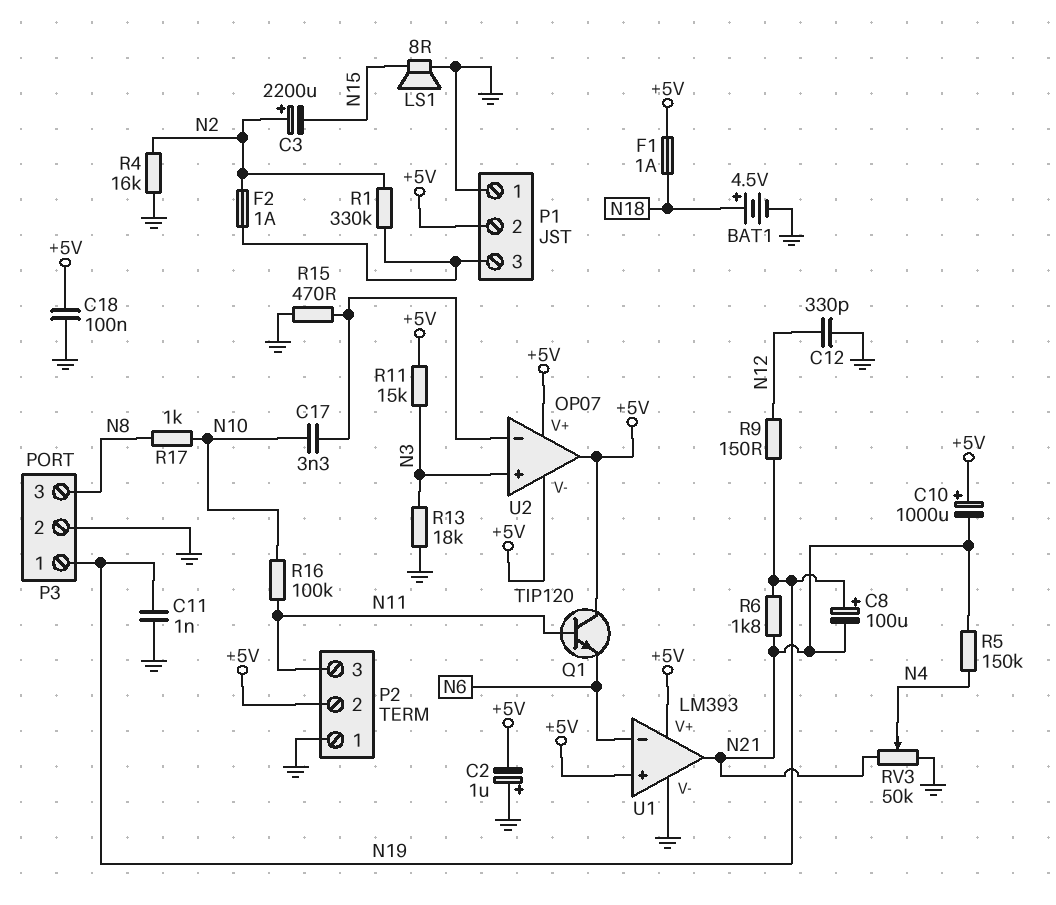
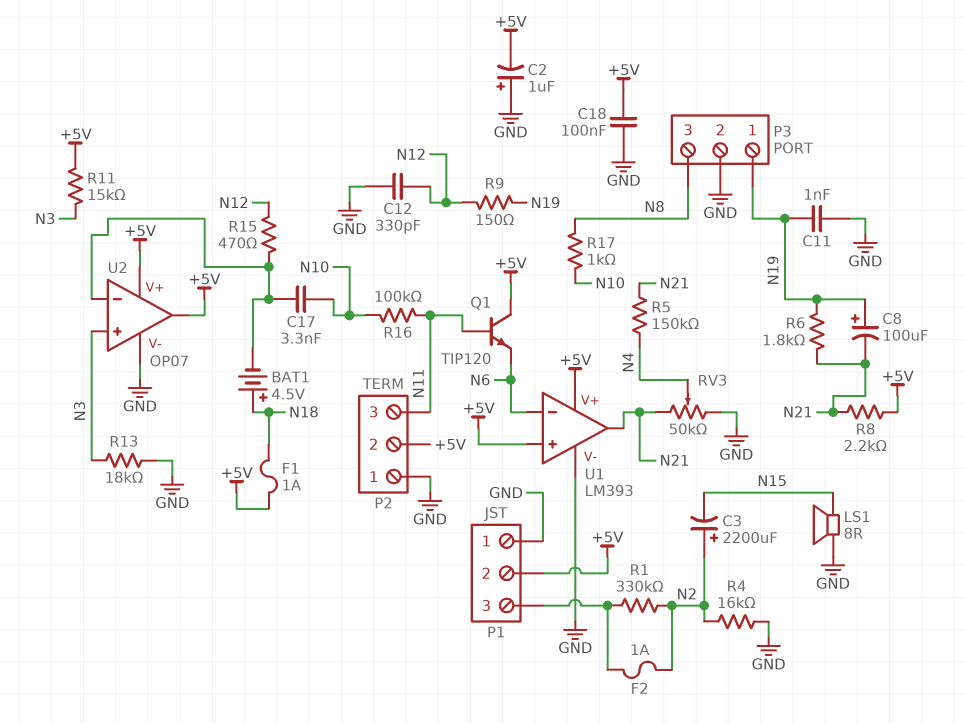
BAT1: 4.5V (plus N18, minus GND) -> 4.5V (plus N18, minus U2/in-)
C10: 1000uF (plus +5V, minus N21) -> none
R8: none -> 2.2k (+5V, N21)
R15: 470 (GND, U2/in-) -> 470 (N12, U2/in-)
U2 pin V-: +5V -> GND

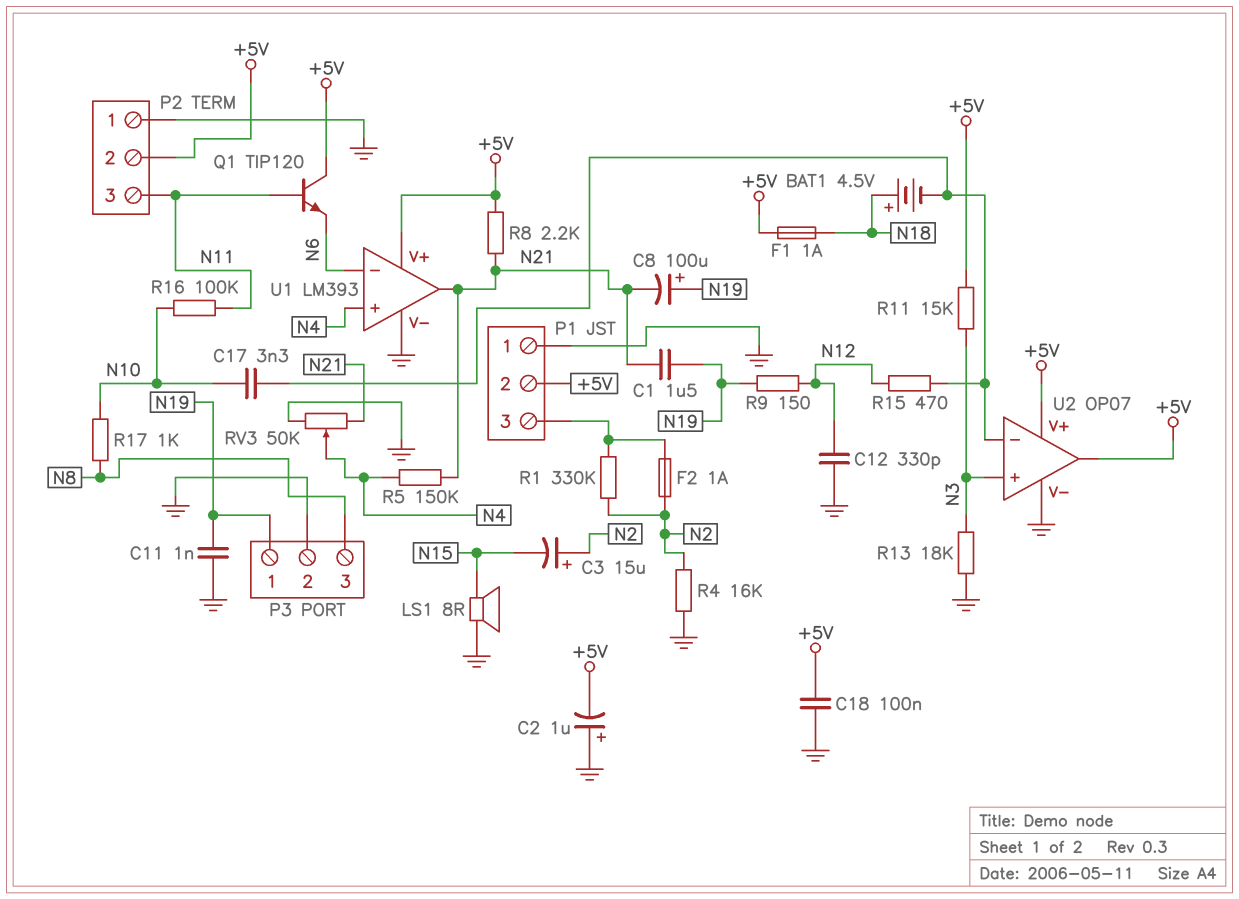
C1: none -> 1.5uF (N19, N21)
C3: 2200uF (plus N2, minus N15) -> 15uF (plus N2, minus N15)
R6: 1.8k (N19, N21) -> none
U1 pin in+: +5V -> N4

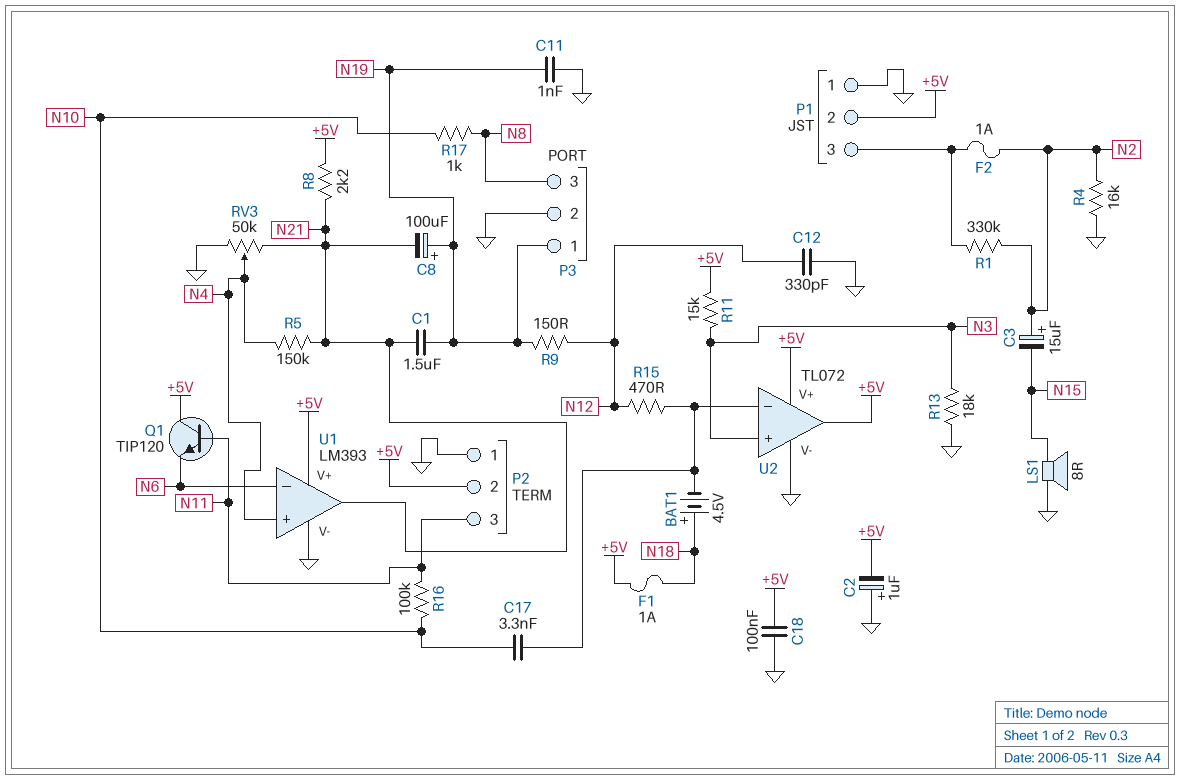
U2: OP07 -> TL072

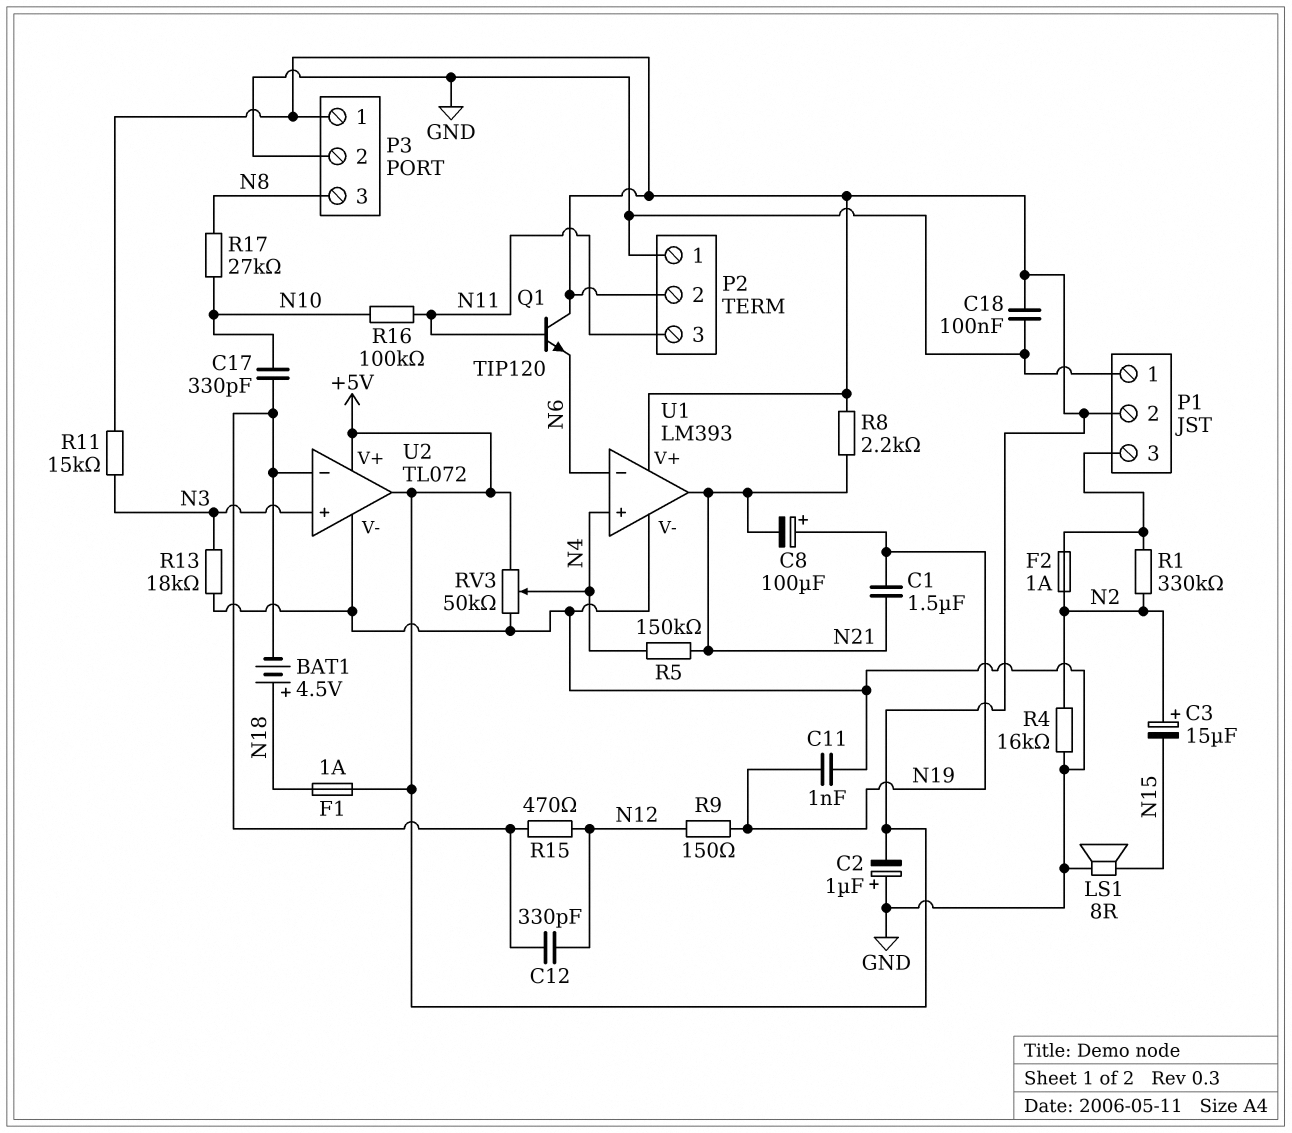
C12: 330pF (GND, N12) -> 330pF (N12, U2/in-)
C17: 3.3nF (N10, U2/in-) -> 330pF (N10, U2/in-)
P3 pin 1: N19 -> +5V
R17: 1k (N8, N10) -> 27k (N8, N10)
RV3: 50k (GND, N21, wiper N4) -> 50k (+5V, GND, wiper N4)

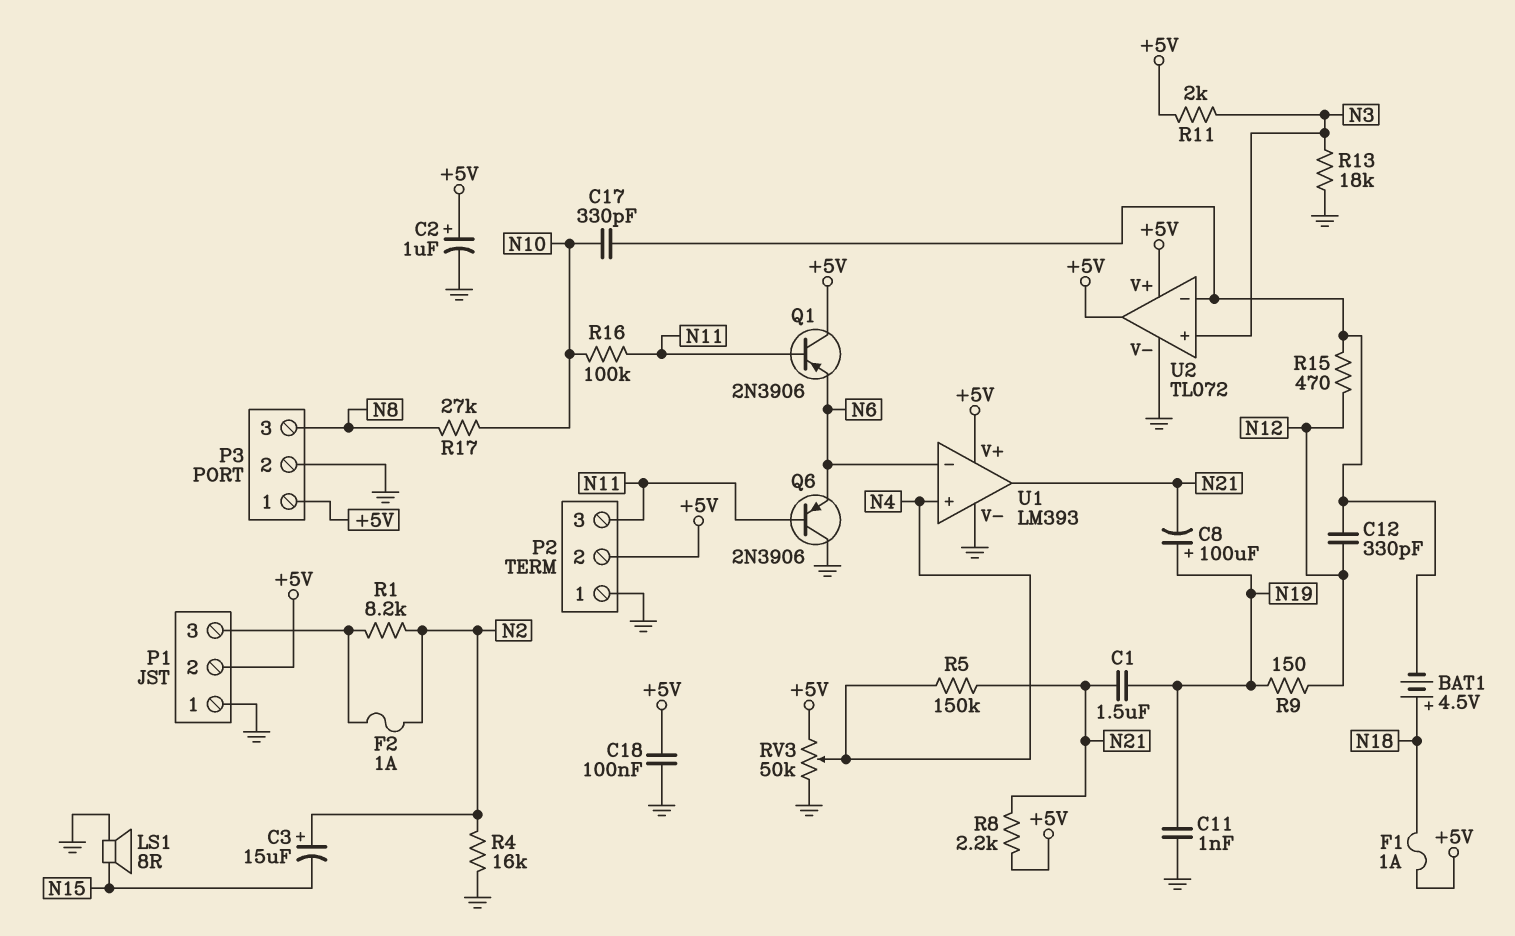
C2: 1uF (plus GND, minus +5V) -> 1uF (plus +5V, minus GND)
Q1: NPN TIP120 (B N11, C +5V, E N6) -> PNP 2N3906 (B N11, C +5V, E N6)
Q6: none -> PNP 2N3906 (B N11, C GND, E N6)
R1: 330k (N2, P1/3) -> 8.2k (N2, P1/3)
R11: 15k (+5V, N3) -> 2k (+5V, N3)

